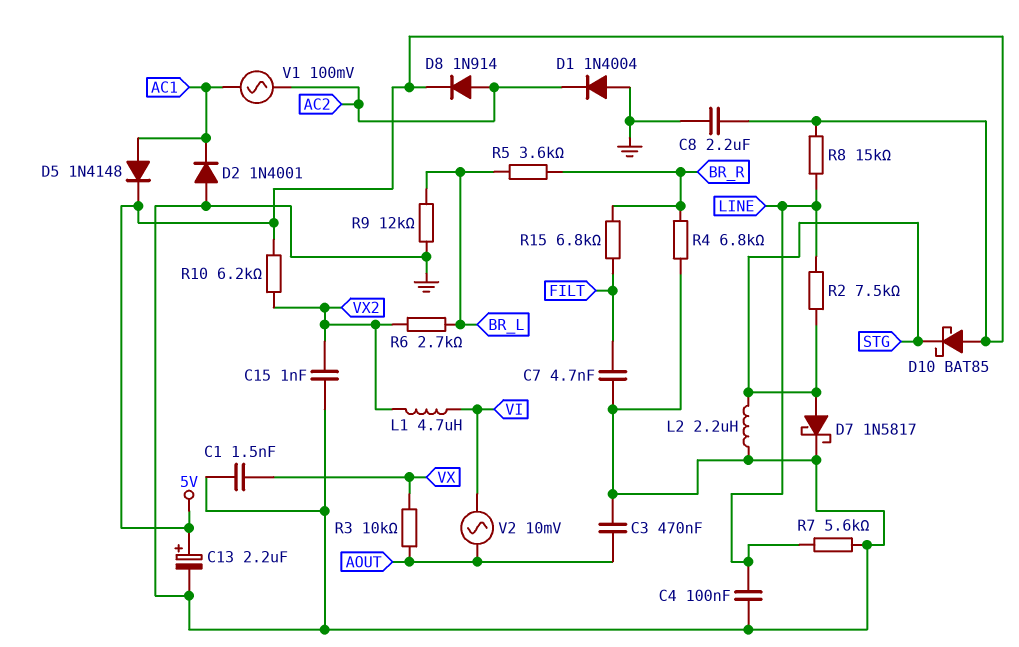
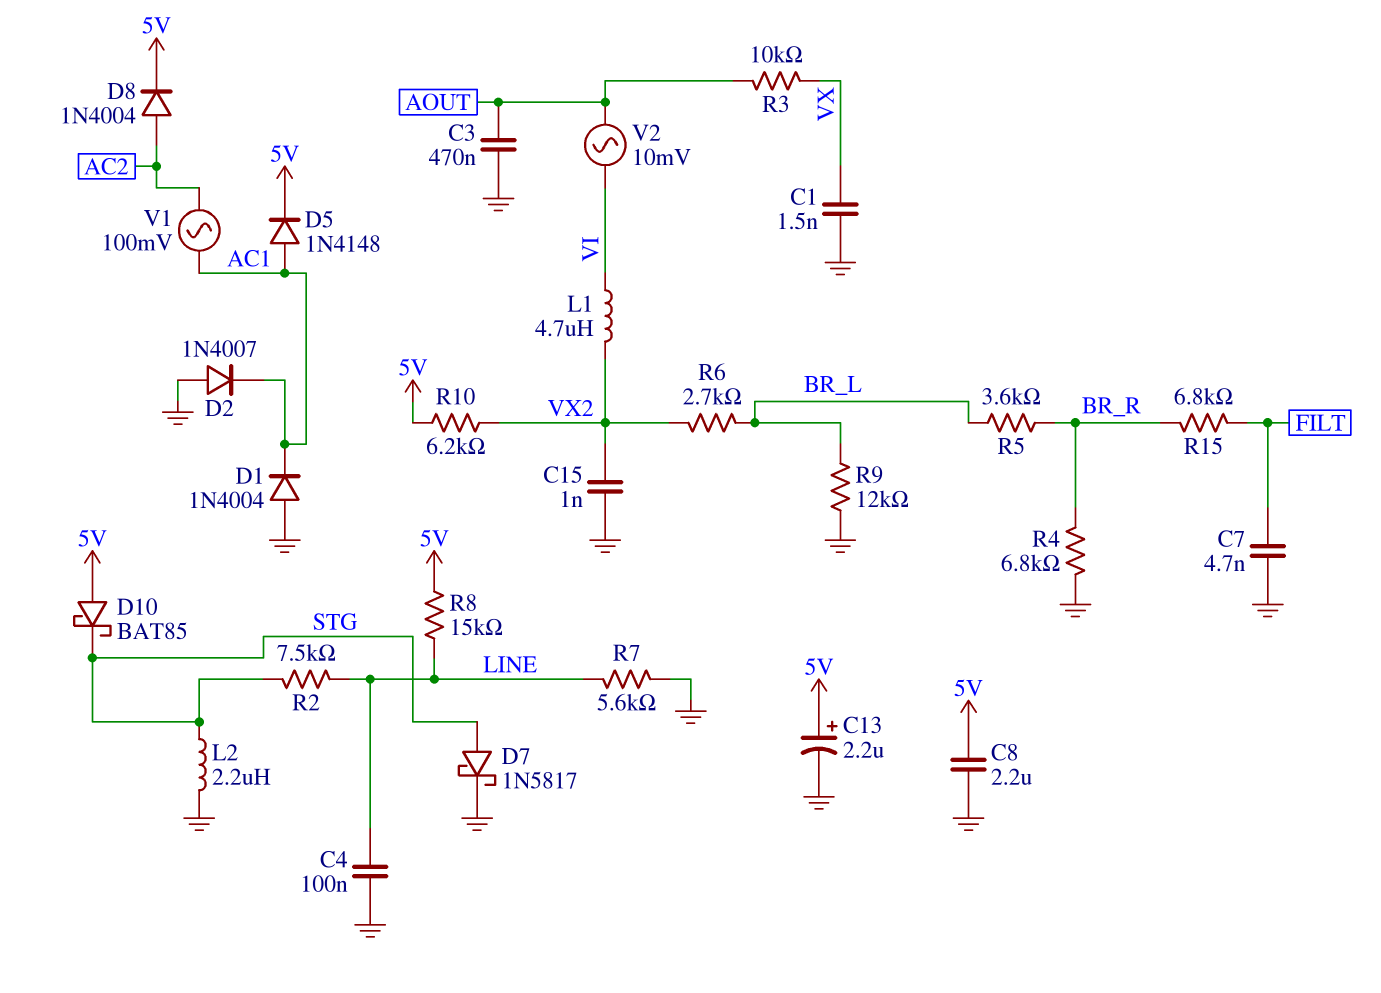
D1: diode 1N4004 (A GND, K AC2) -> diode 1N4004 (A GND, K AC1)
D2: diode 1N4001 (A GND, K AC1) -> diode 1N4007 (A GND, K AC1)
D8: diode 1N914 (A AC2, K 5V) -> diode 1N4004 (A AC2, K 5V)

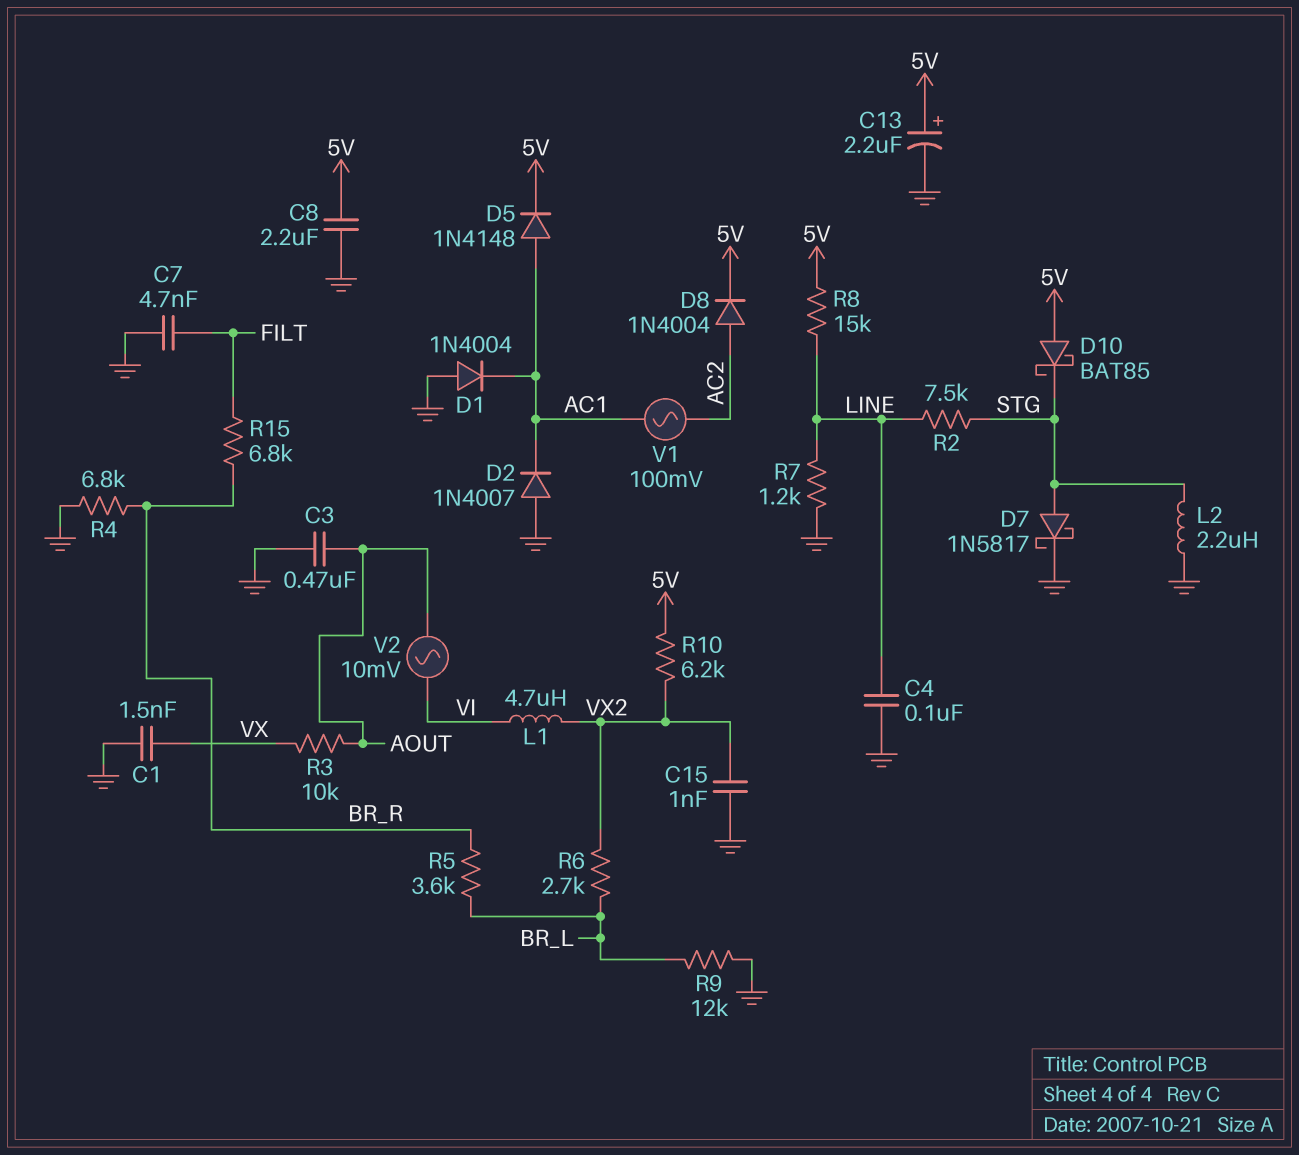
R7: 5.6k (GND, LINE) -> 1.2k (GND, LINE)

